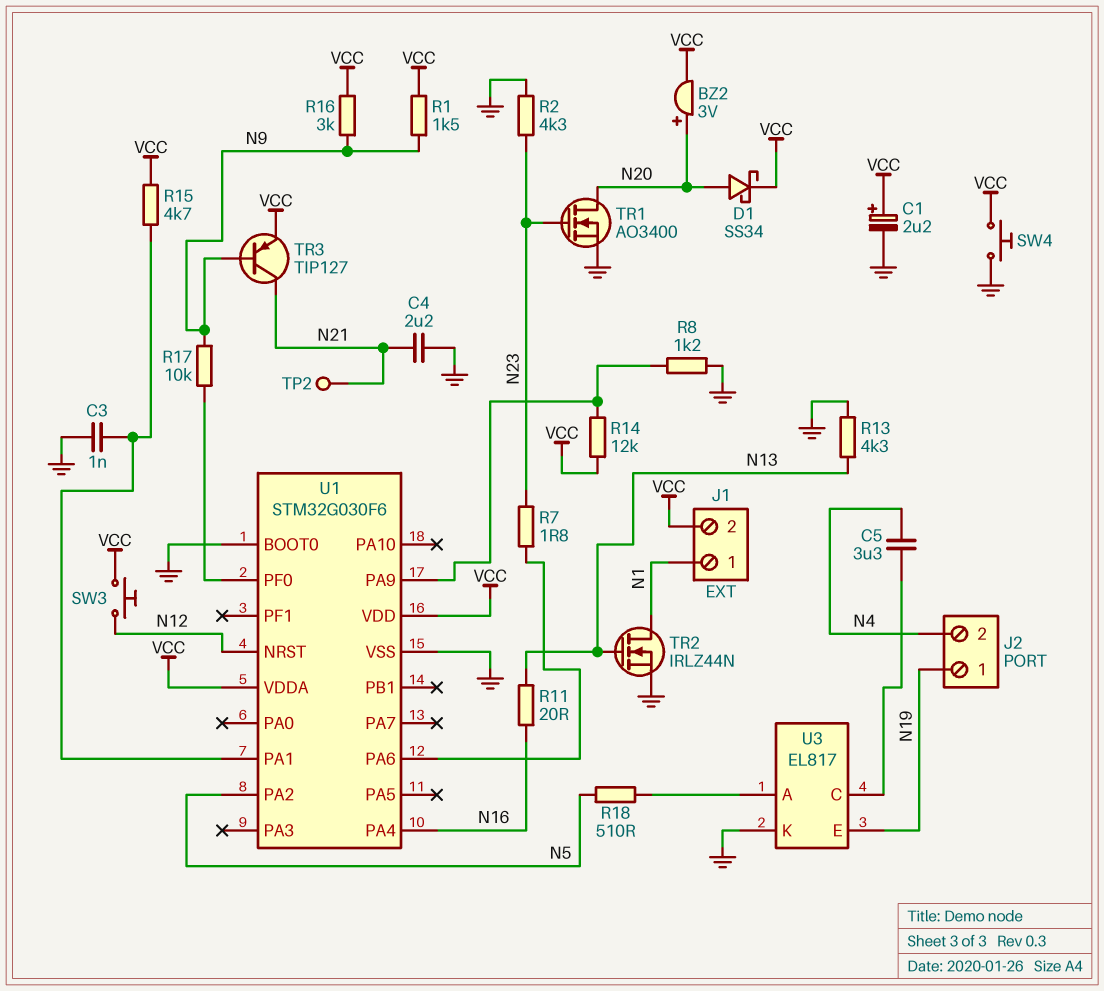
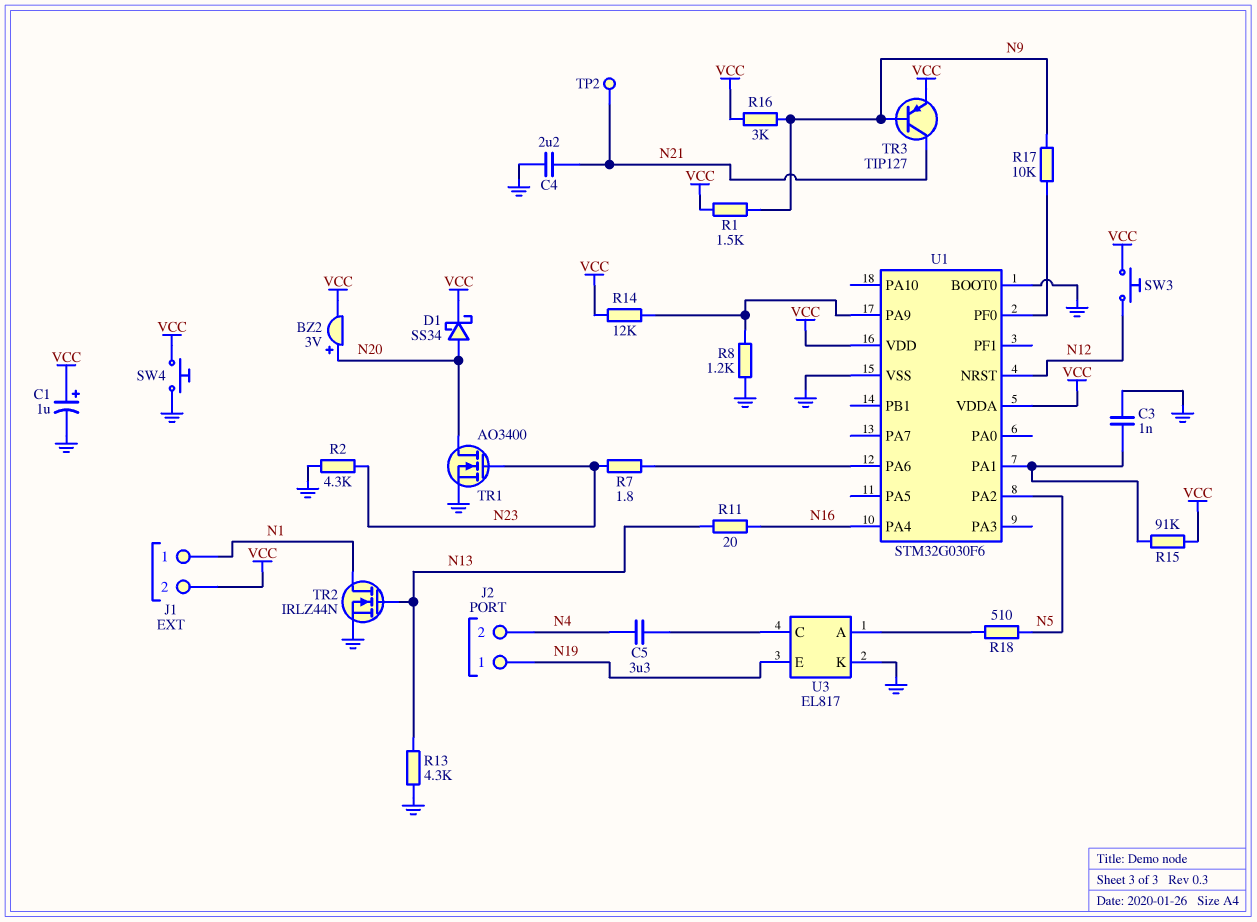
C1: 2.2uF (plus VCC, minus GND) -> 1uF (plus VCC, minus GND)
R15: 4.7k (U1/PA1, VCC) -> 91k (U1/PA1, VCC)

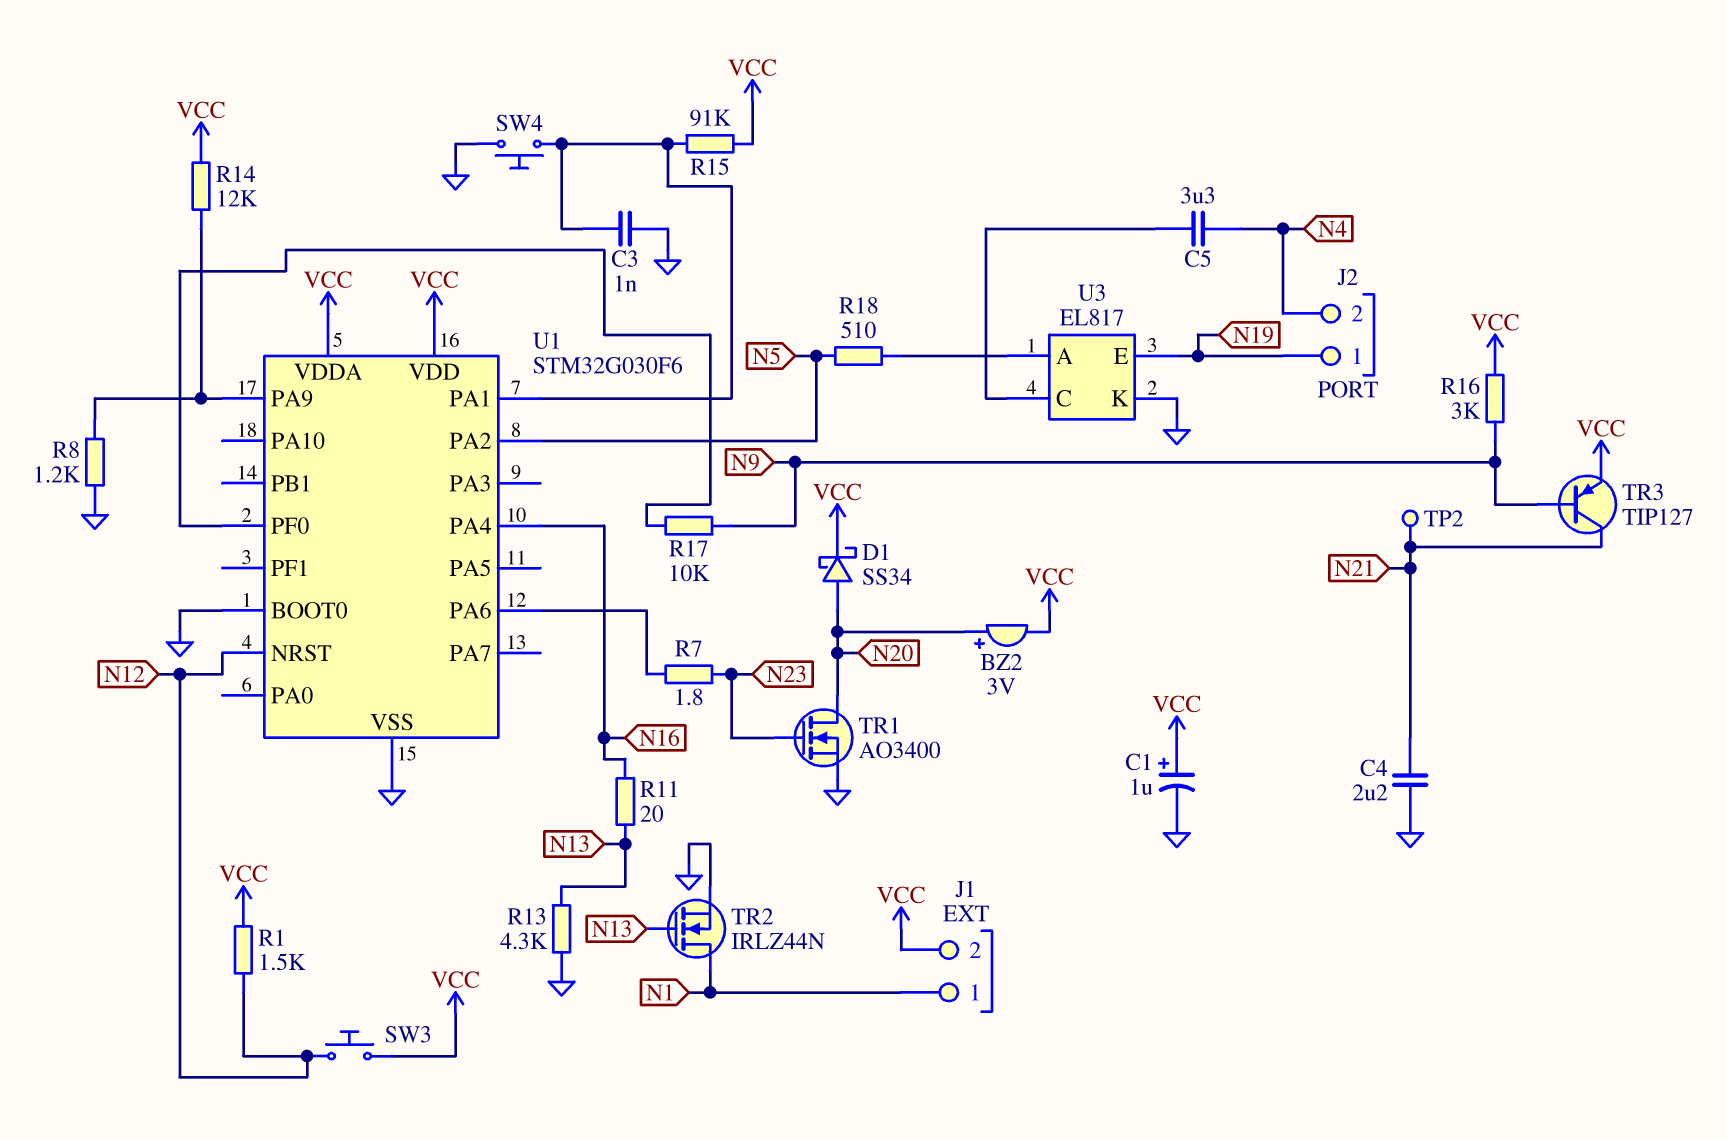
R1: 1.5k (N9, VCC) -> 1.5k (N12, VCC)
R2: 4.3k (GND, N23) -> none
SW4: button (GND, VCC) -> button (GND, U1/PA1)

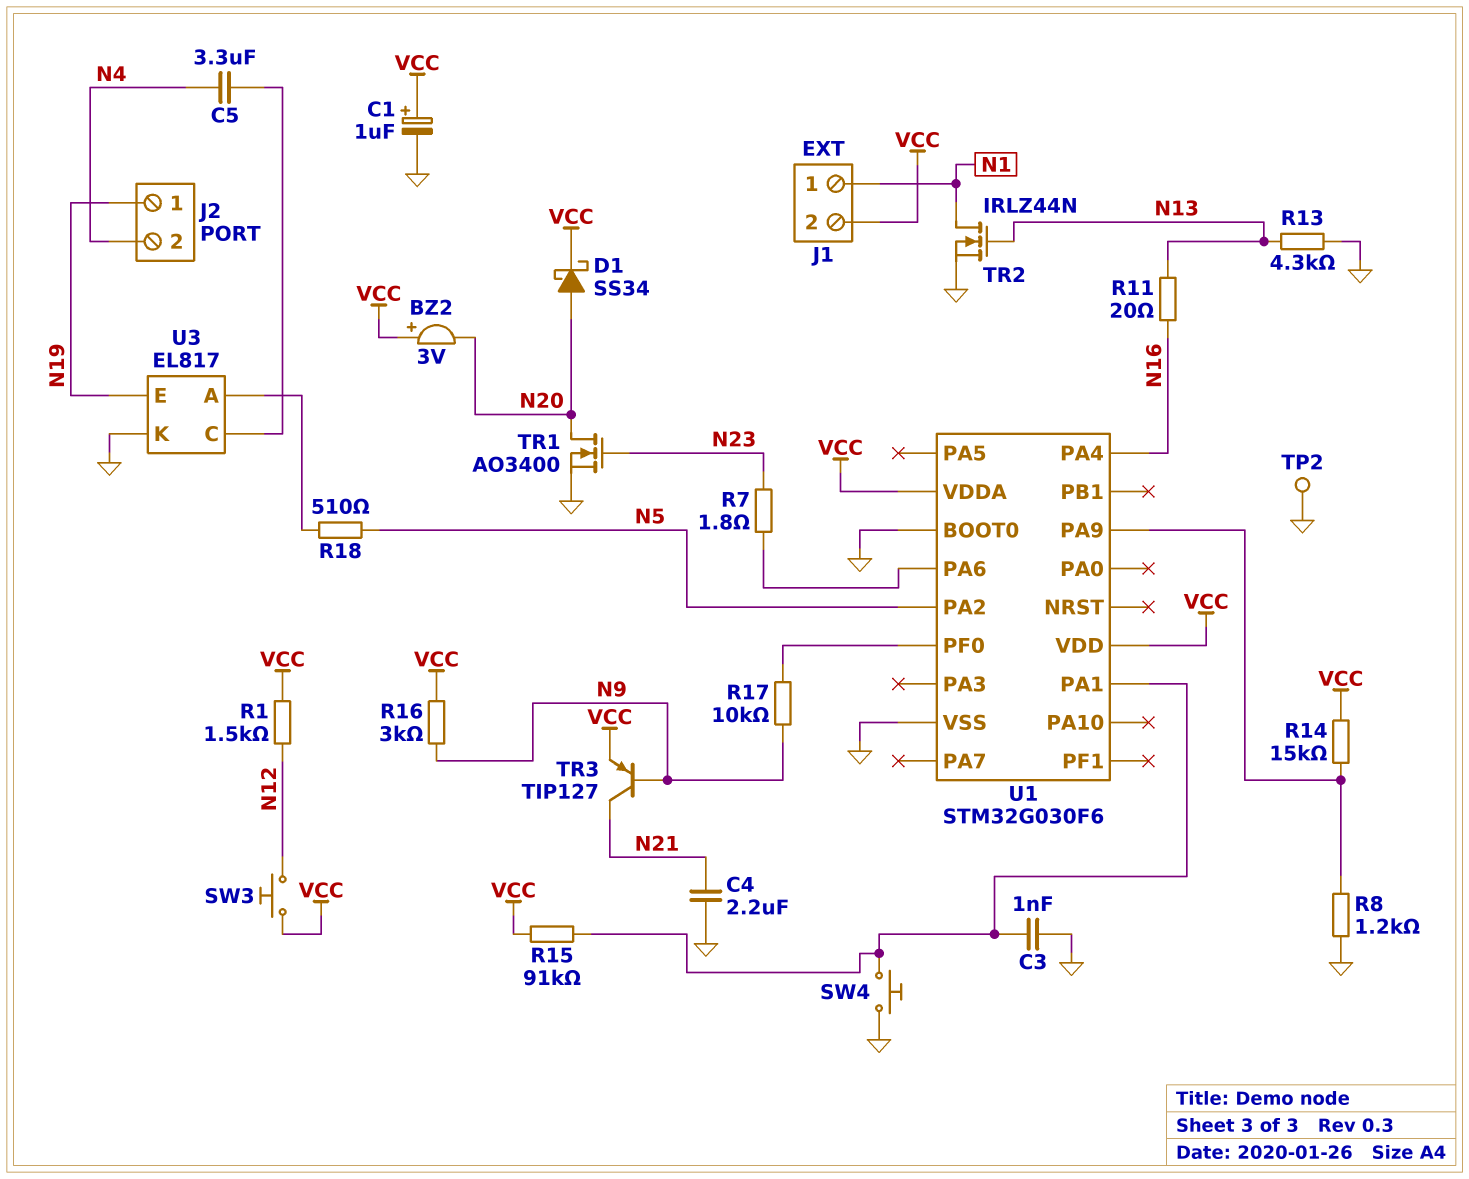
BZ2: buzzer 3V (plus N20, minus VCC) -> buzzer 3V (plus VCC, minus N20)
R14: 12k (U1/PA9, VCC) -> 15k (U1/PA9, VCC)
TP2: test point (N21) -> test point (GND)
U1 pin NRST: N12 -> none

